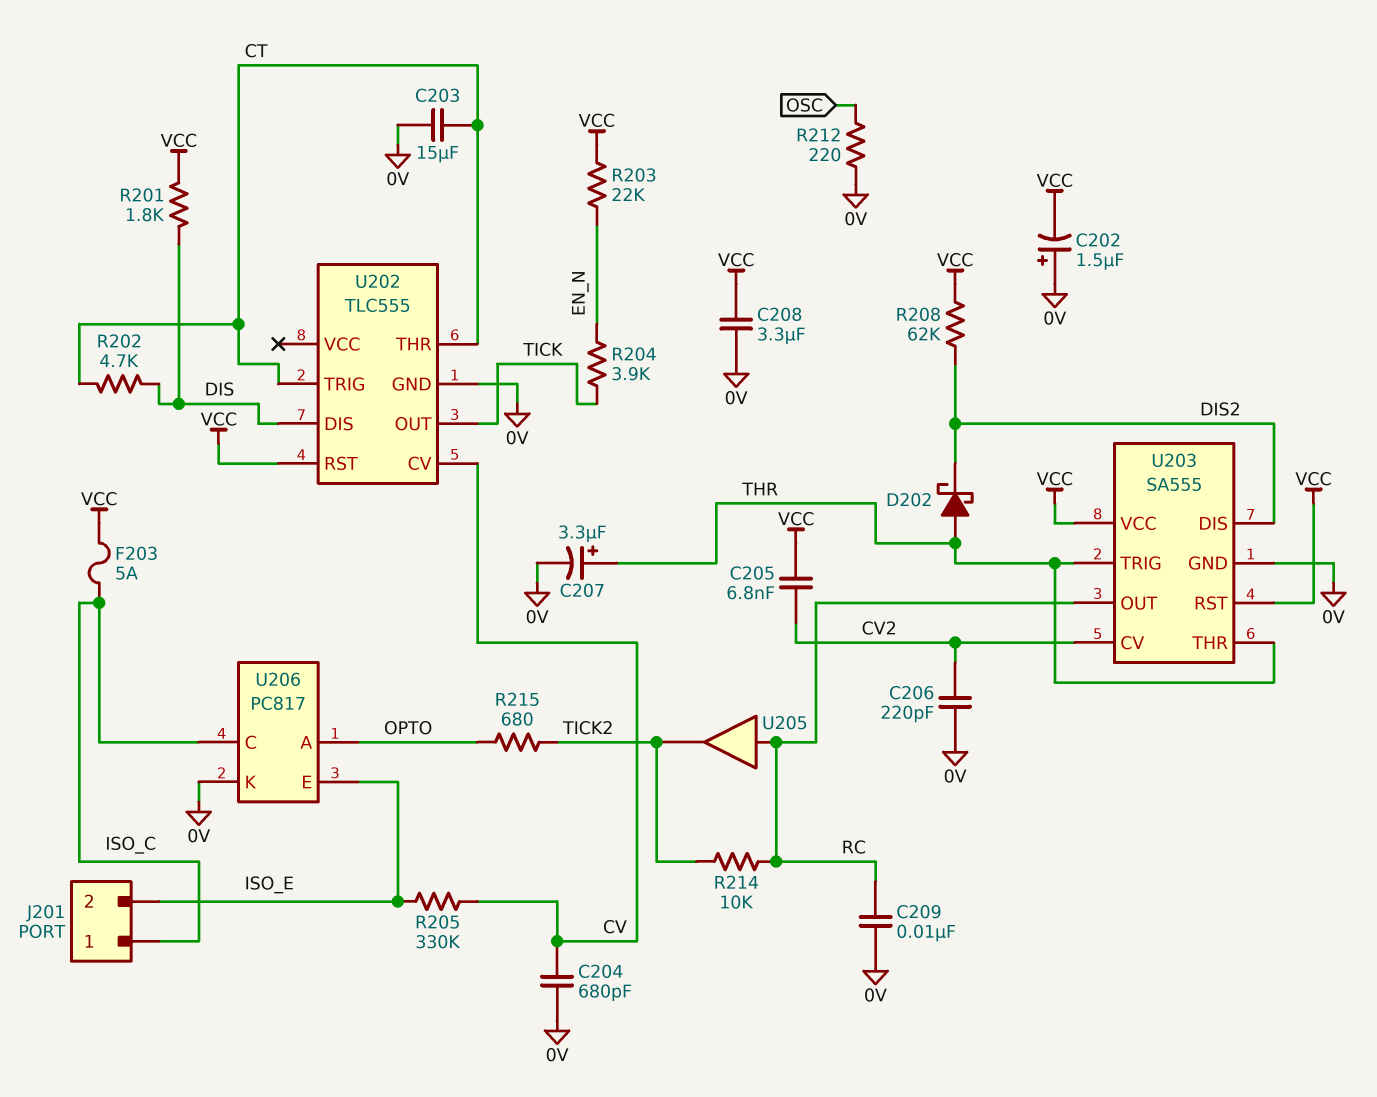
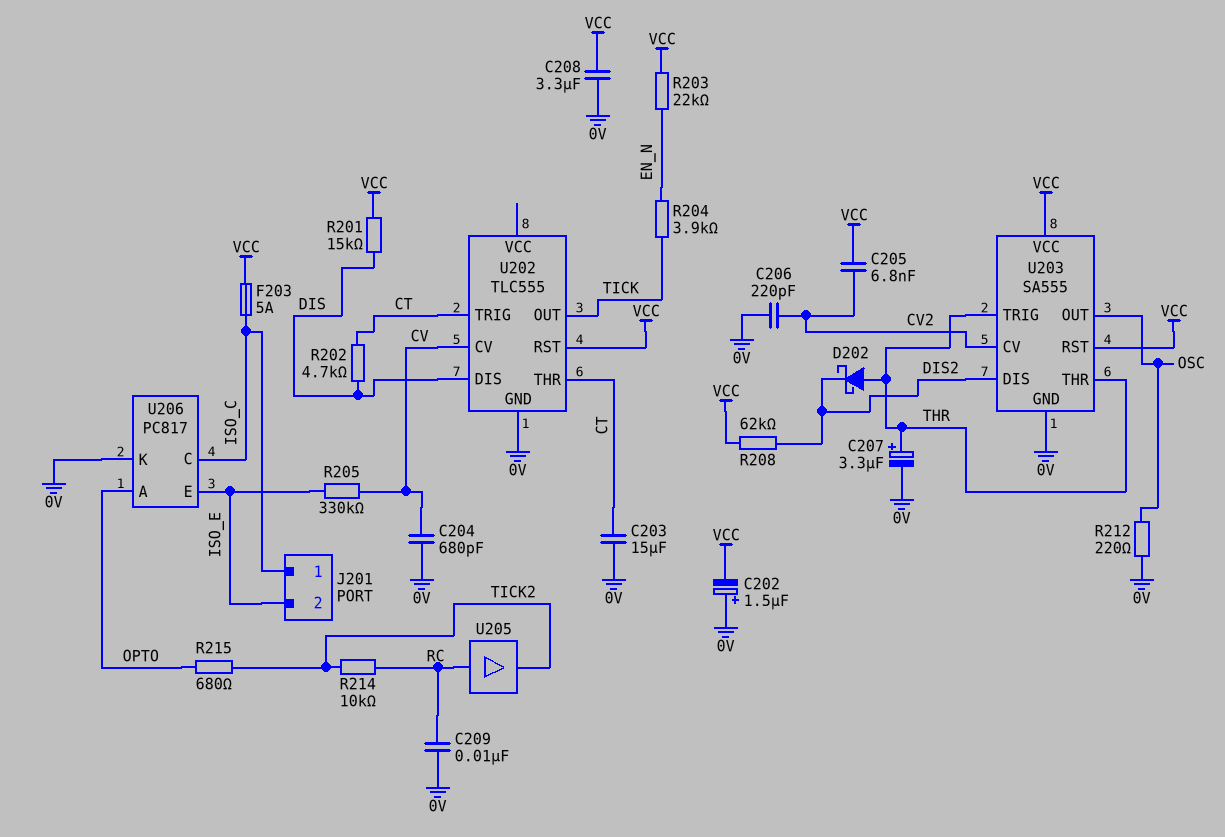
R201: 1.8k (DIS, VCC) -> 15k (DIS, VCC)
U203 pin OUT: RC -> OSC

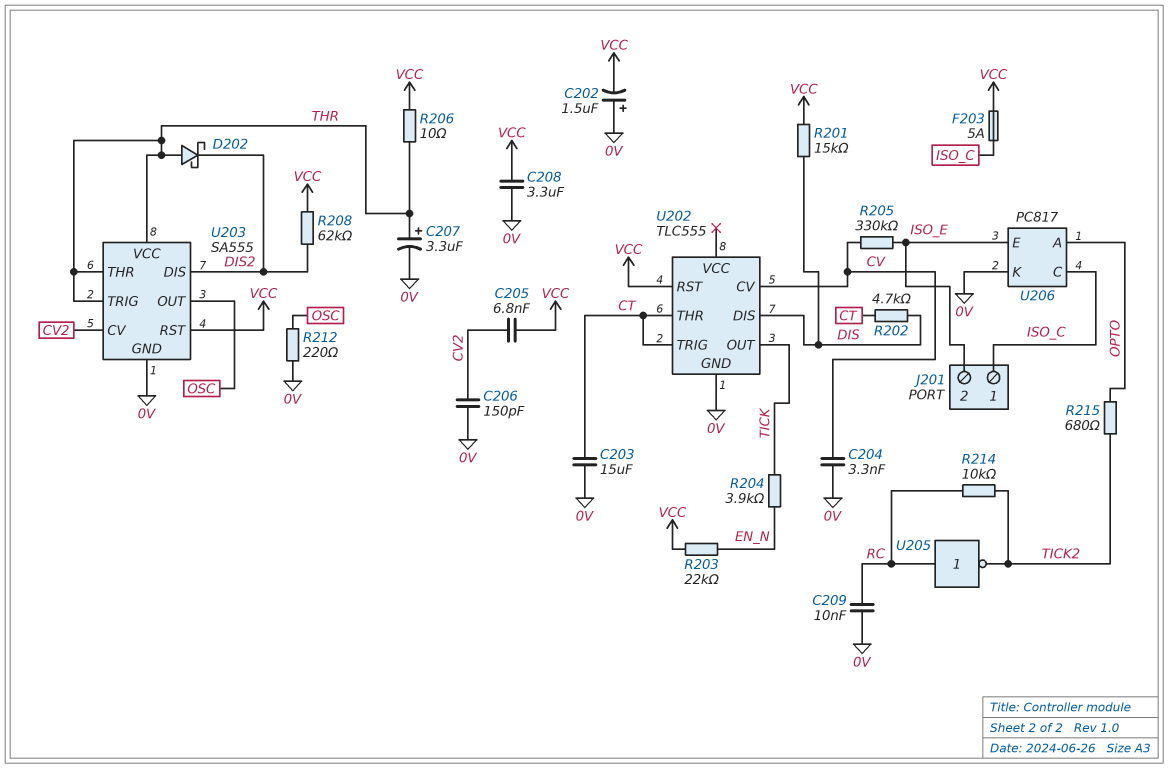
C204: 680pF (0V, CV) -> 3.3nF (0V, CV)
C206: 220pF (0V, CV2) -> 150pF (0V, CV2)
R206: none -> 10 (THR, VCC)
U203 pin VCC: VCC -> THR
U205: buffer (in RC, out TICK2) -> NOT (in RC, out TICK2)

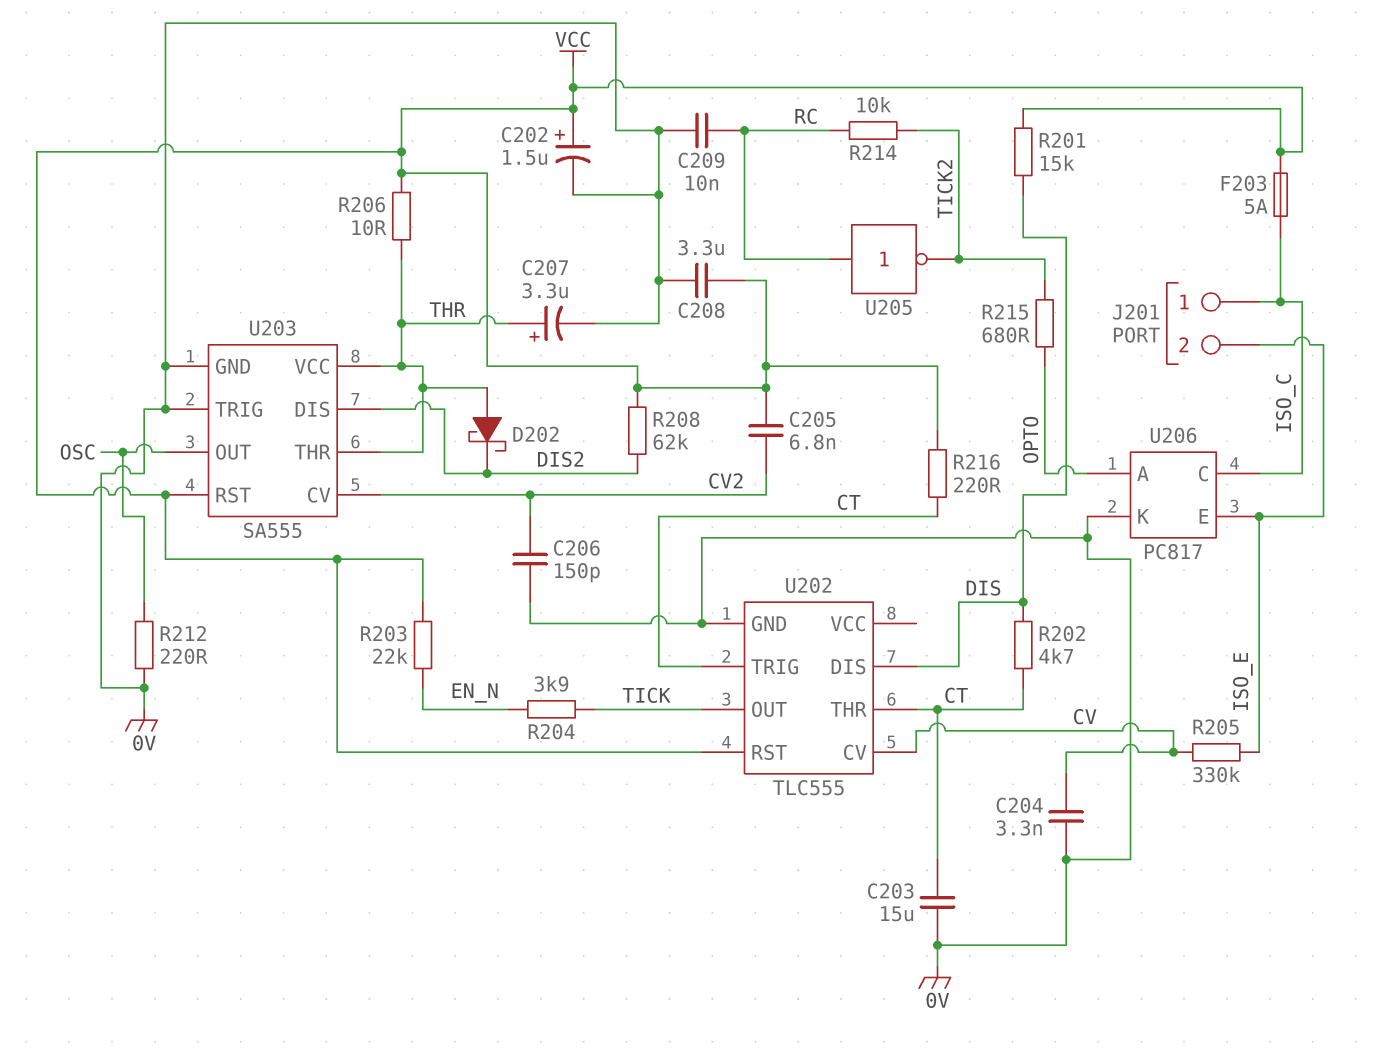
C202: 1.5uF (plus 0V, minus VCC) -> 1.5uF (plus VCC, minus 0V)
R216: none -> 220 (CT, VCC)
U203 pin TRIG: THR -> 0V

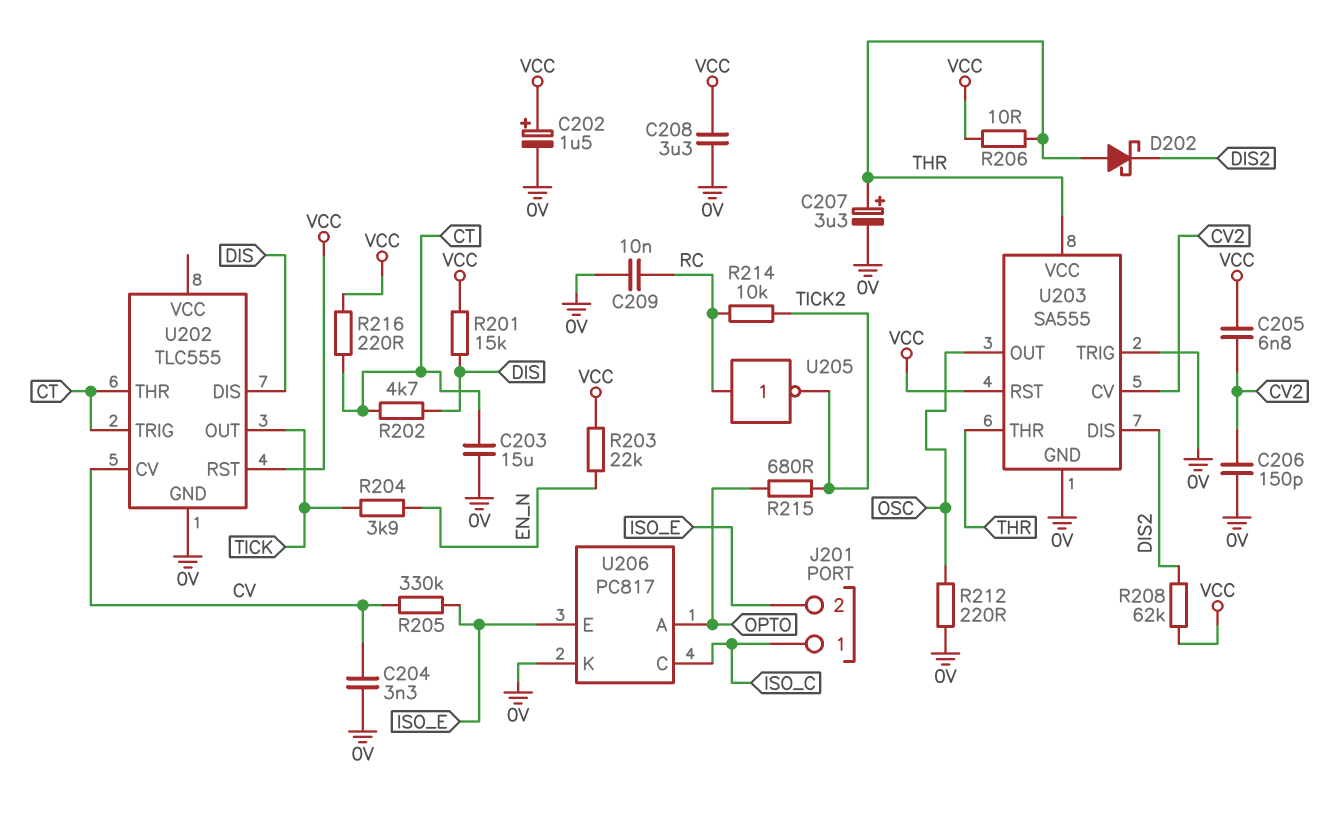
F203: 5A (ISO_C, VCC) -> none

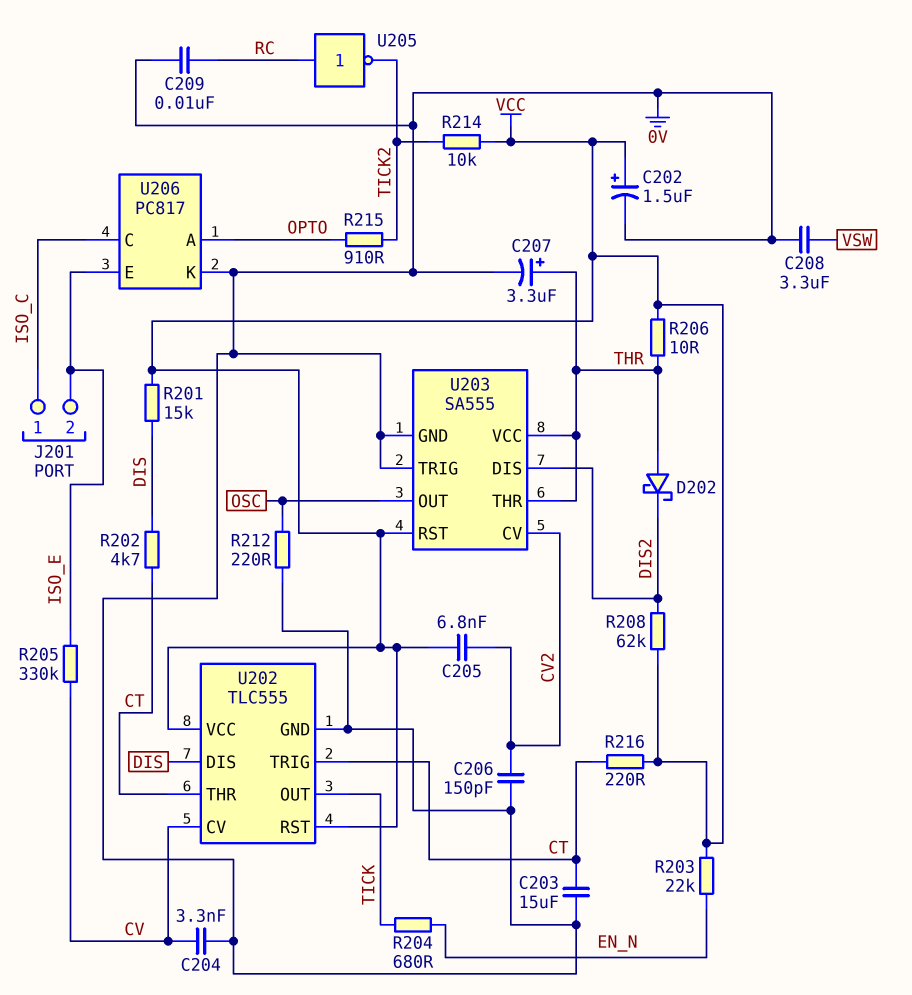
C208: 3.3uF (0V, VCC) -> 3.3uF (0V, VSW)
R204: 3.9k (EN_N, TICK) -> 680 (EN_N, TICK)
R214: 10k (RC, TICK2) -> 10k (TICK2, VCC)
R215: 680 (OPTO, TICK2) -> 910 (OPTO, TICK2)
U202 pin VCC: none -> VCC

